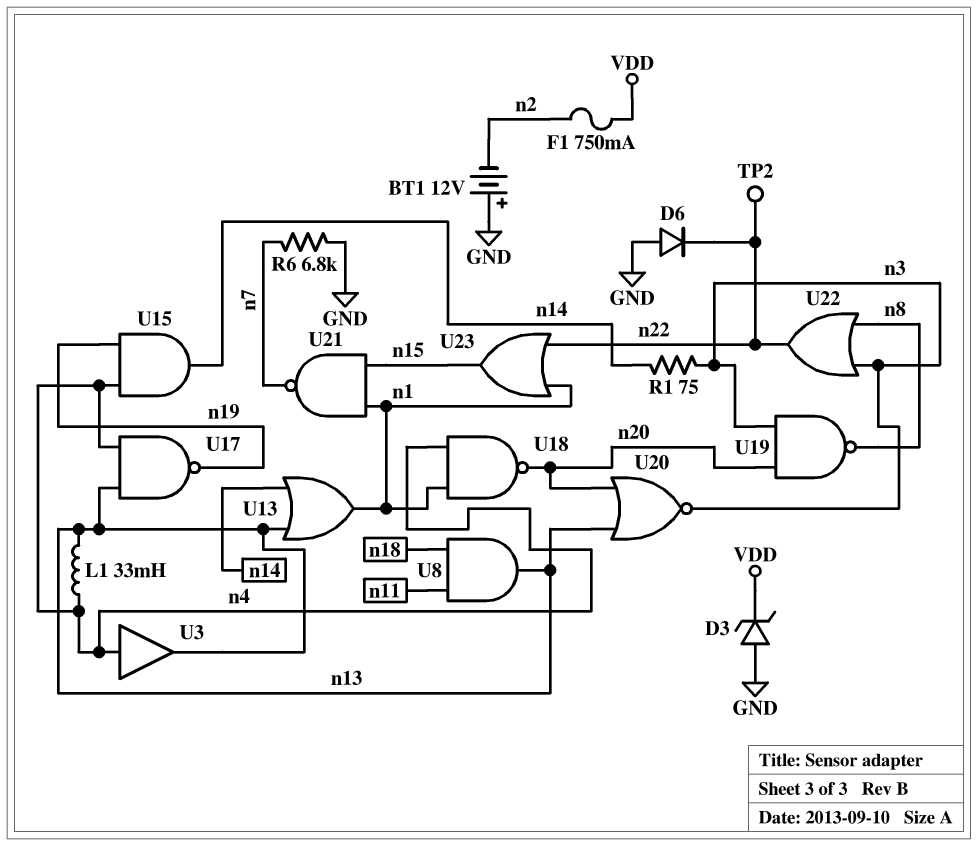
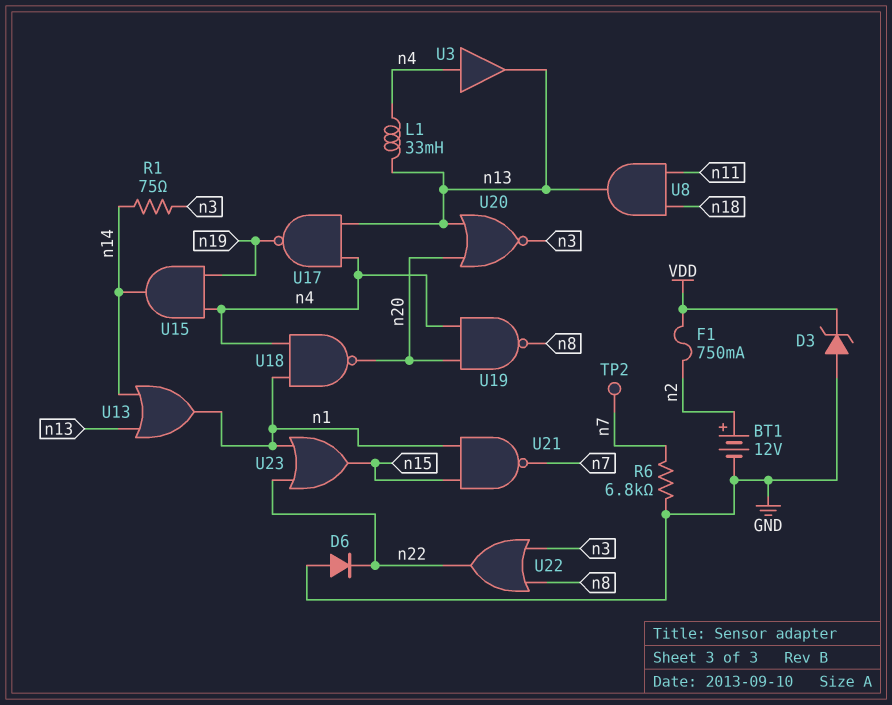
BT1: 12V (plus GND, minus n2) -> 12V (plus n2, minus GND)
TP2: test point (n22) -> test point (n7)
U19: NAND (in n3, in n20, out n8) -> NAND (in n4, in n20, out n8)

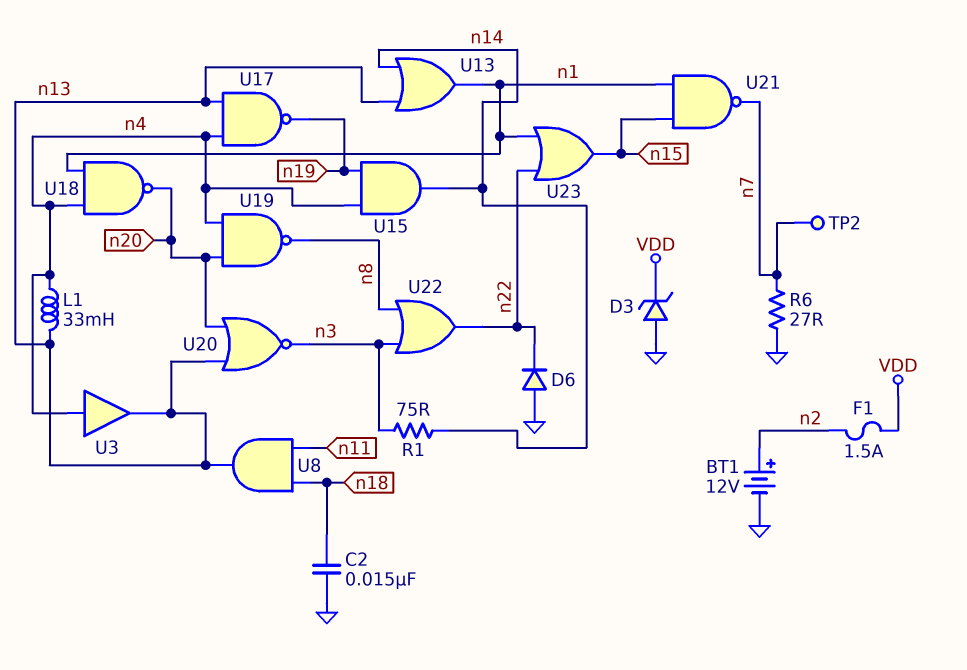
C2: none -> 15nF (GND, n18)
F1: 750mA (VDD, n2) -> 1.5A (VDD, n2)
R6: 6.8k (GND, n7) -> 27 (GND, n7)

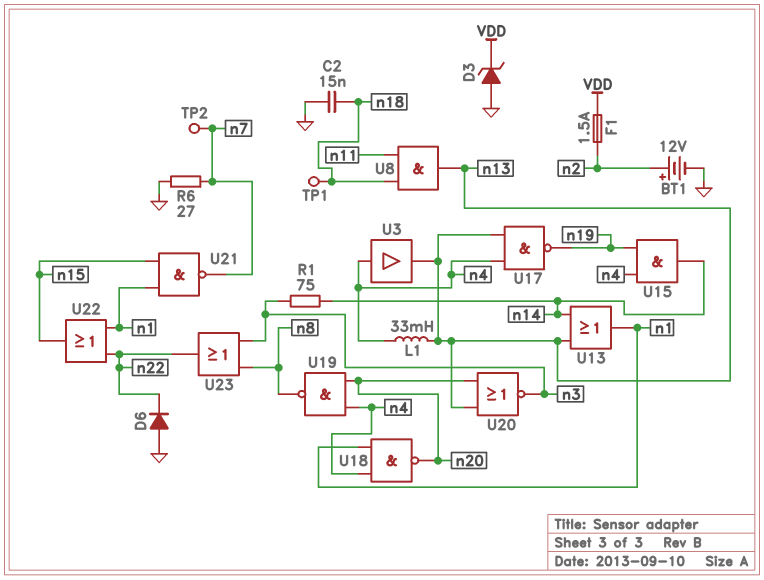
TP1: none -> test point (n18)
U22: OR (in n3, in n8, out n22) -> OR (in n1, in n22, out n15)
U23: OR (in n1, in n22, out n15) -> OR (in n3, in n8, out n22)

